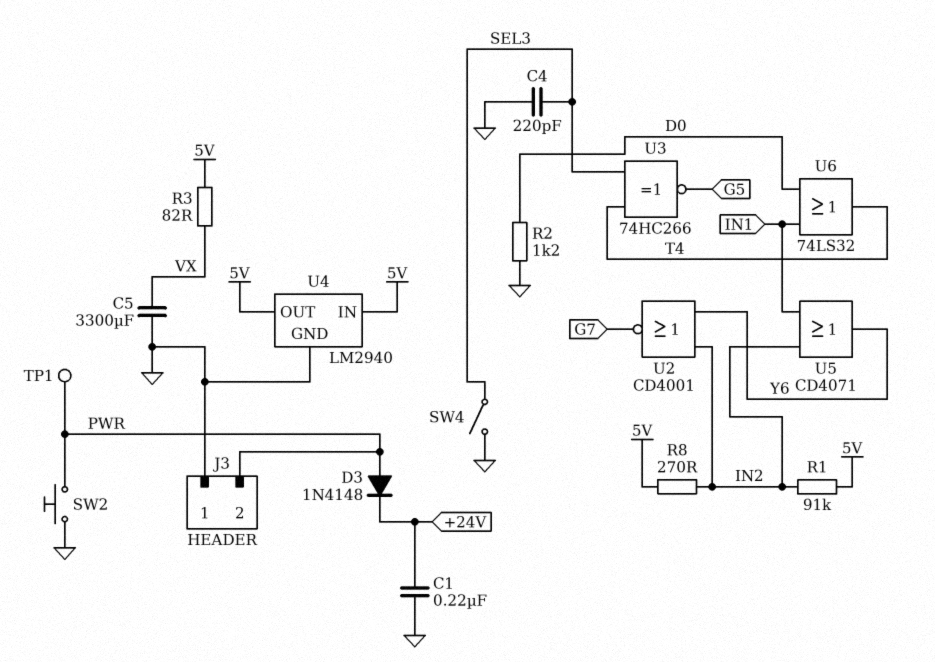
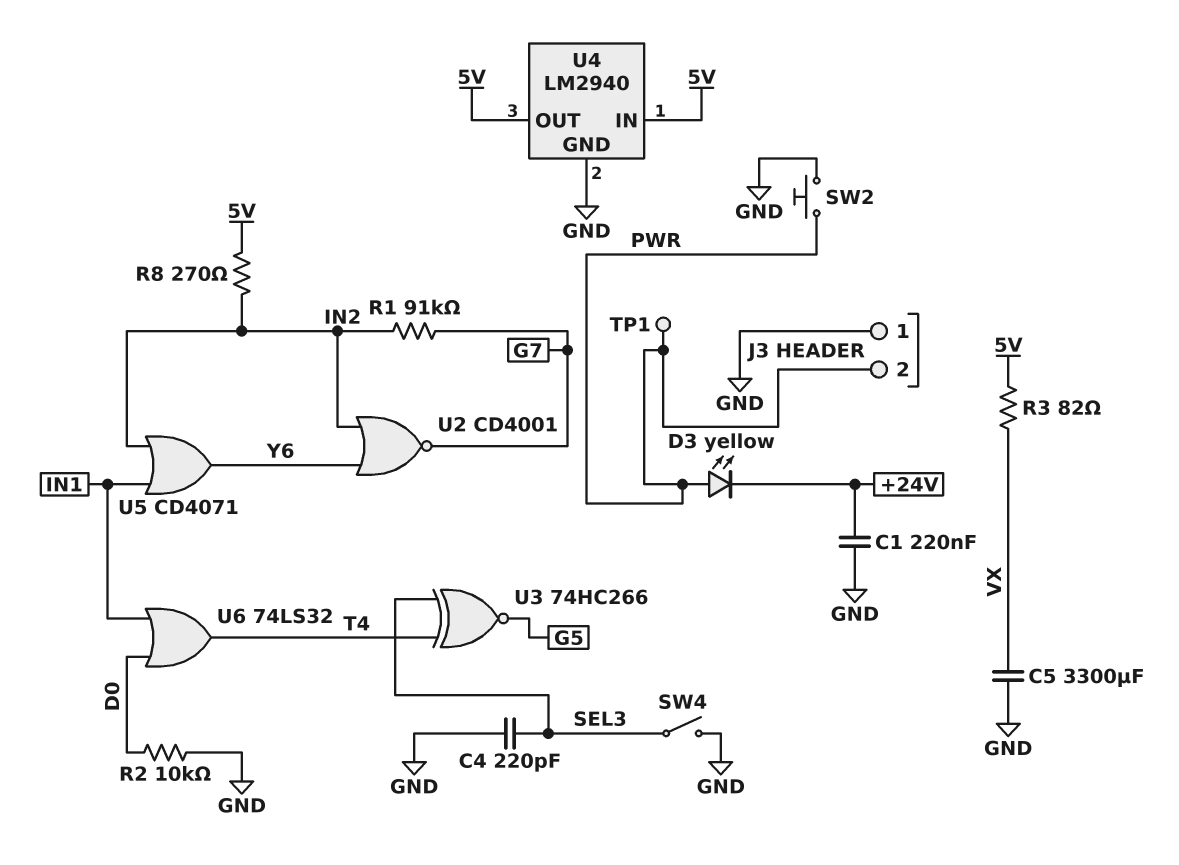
D3: diode 1N4148 (A PWR, K +24V) -> LED yellow (A PWR, K +24V)
R1: 91k (5V, IN2) -> 91k (G7, IN2)
R2: 1.2k (D0, GND) -> 10k (D0, GND)

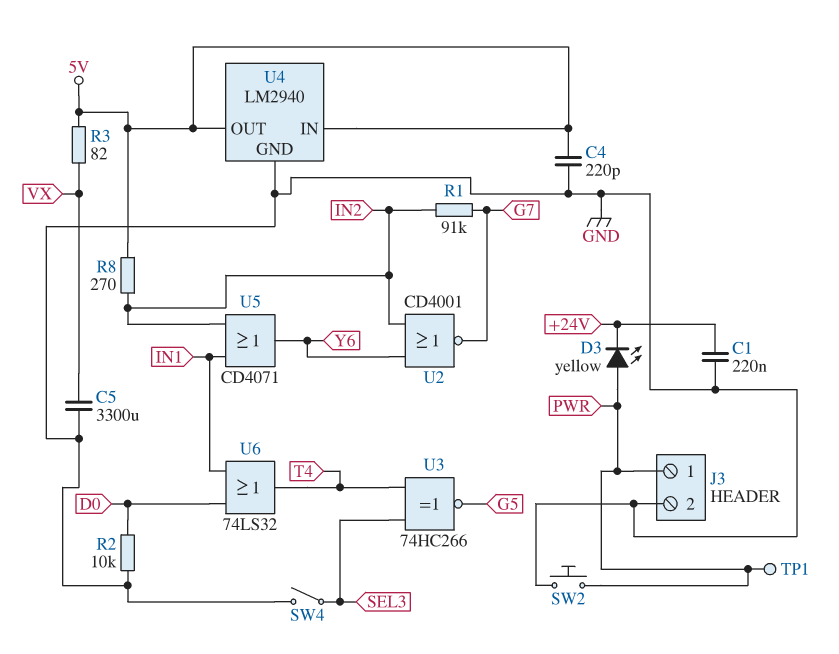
C4: 220pF (GND, SEL3) -> 220pF (5V, GND)
J3 pin 1: GND -> PWR
J3 pin 2: PWR -> GND

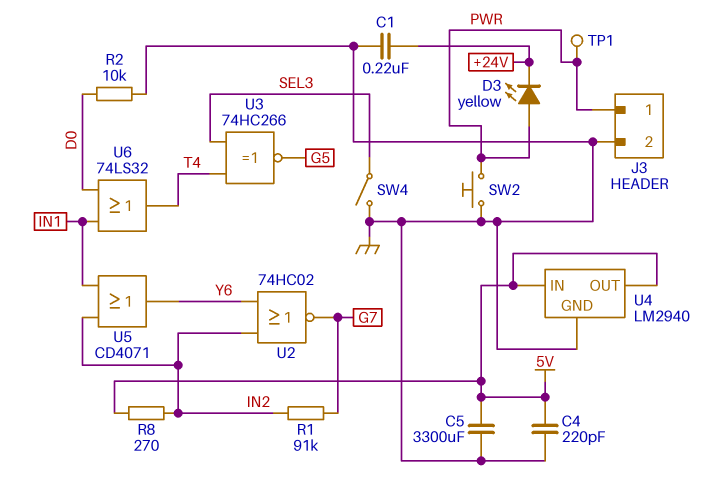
C5: 3300uF (GND, VX) -> 3300uF (5V, GND)
R3: 82 (5V, VX) -> none
U2: NOR CD4001 (in IN2, in Y6, out G7) -> NOR 74HC02 (in IN2, in Y6, out G7)

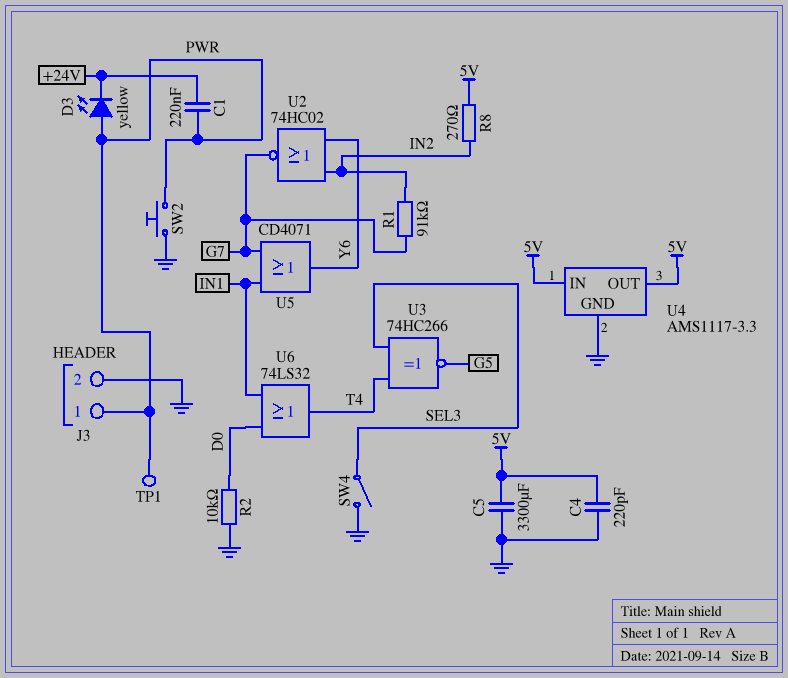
C1: 220nF (+24V, GND) -> 220nF (+24V, PWR)
U4: LM2940 -> AMS1117-3.3
U5: OR CD4071 (in IN1, in IN2, out Y6) -> OR CD4071 (in G7, in IN1, out Y6)

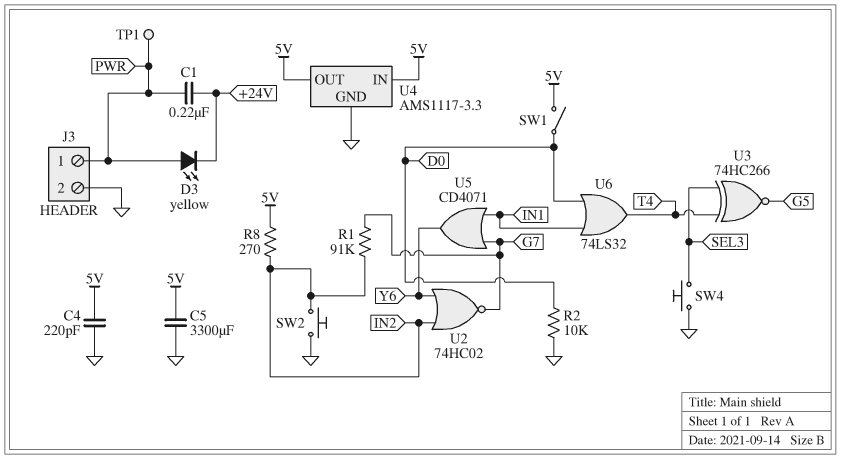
SW1: none -> switch (5V, D0)
SW2: button (GND, PWR) -> button (GND, IN2)
SW4: switch (GND, SEL3) -> button (GND, SEL3)

